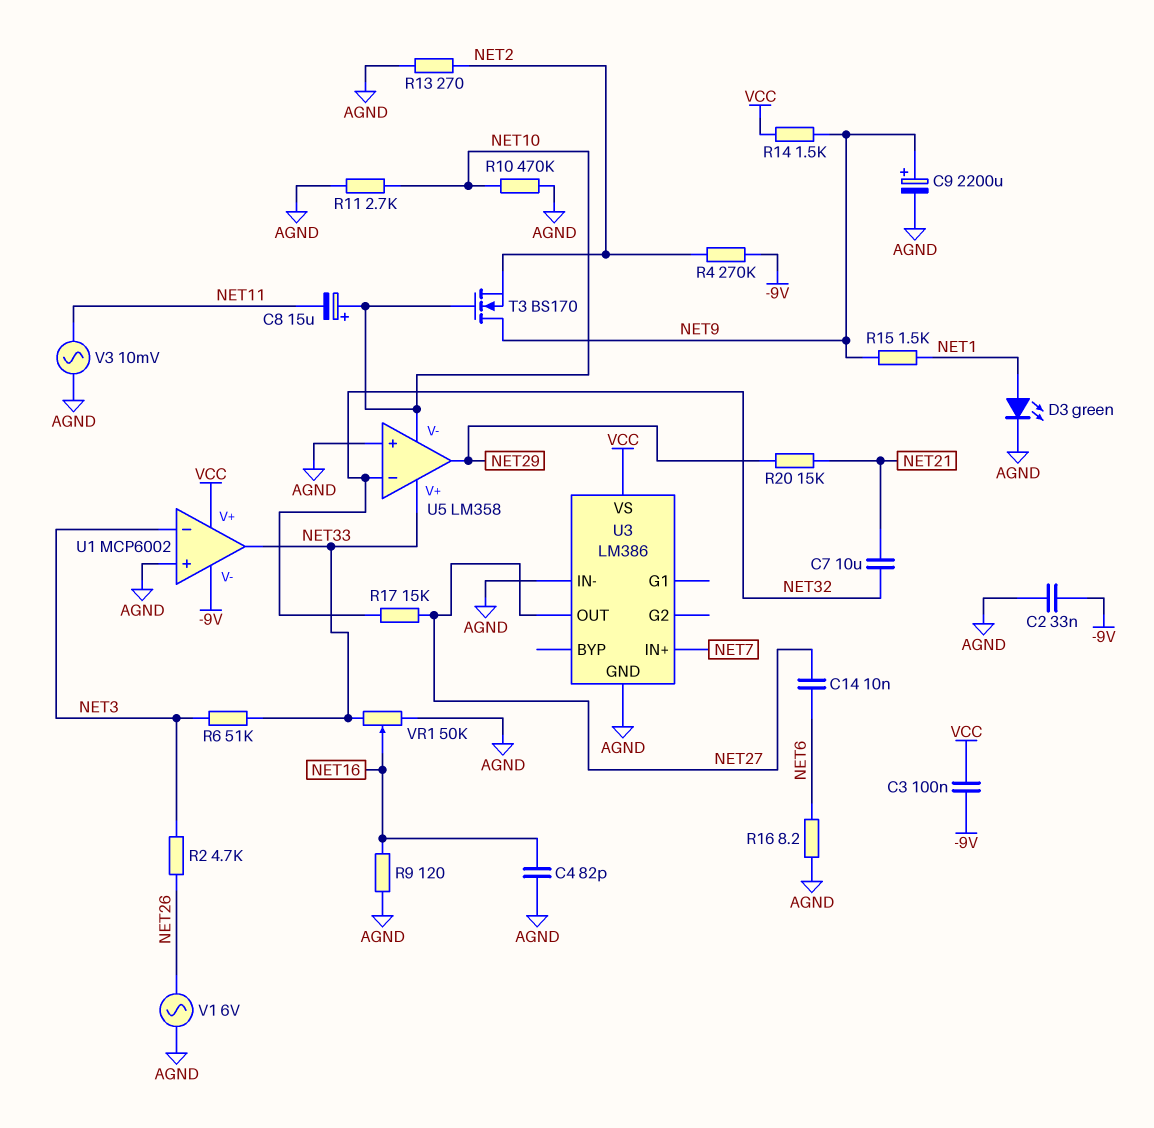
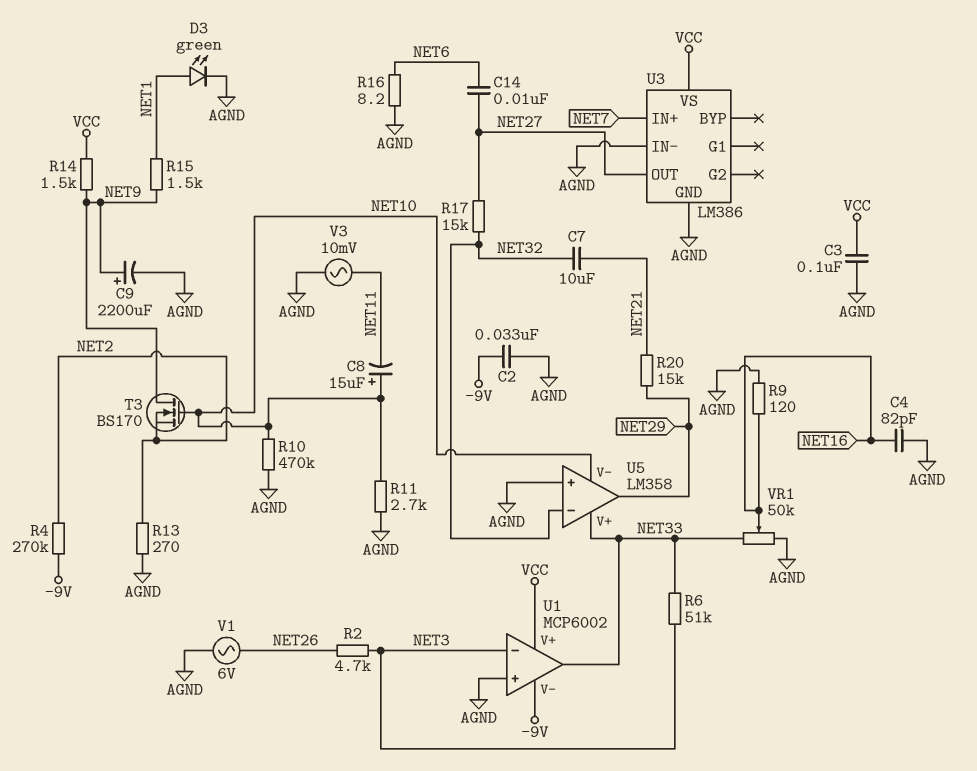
C3: 100nF (-9V, VCC) -> 100nF (AGND, VCC)

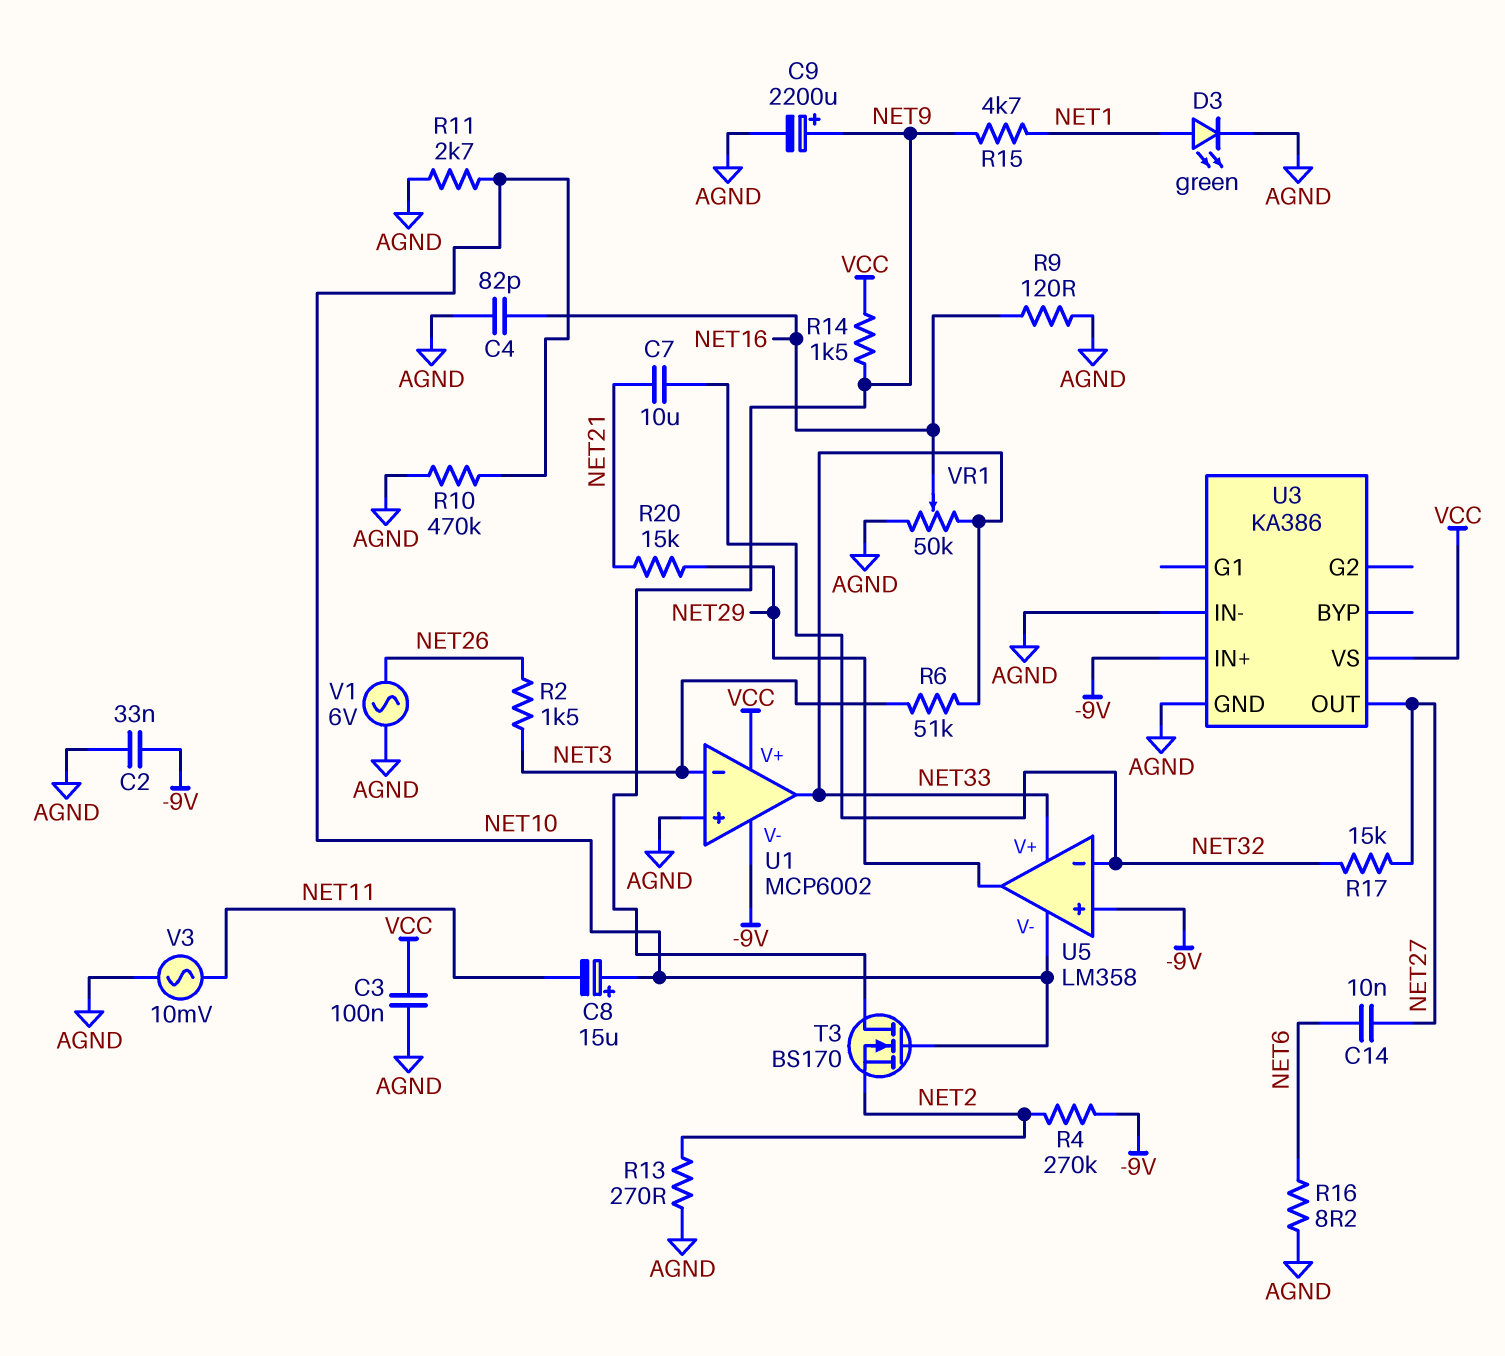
R2: 4.7k (NET3, NET26) -> 1.5k (NET3, NET26)
R15: 1.5k (NET1, NET9) -> 4.7k (NET1, NET9)
U3: LM386 -> KA386
U3 pin IN+: NET7 -> -9V
U5 pin in+: AGND -> -9V

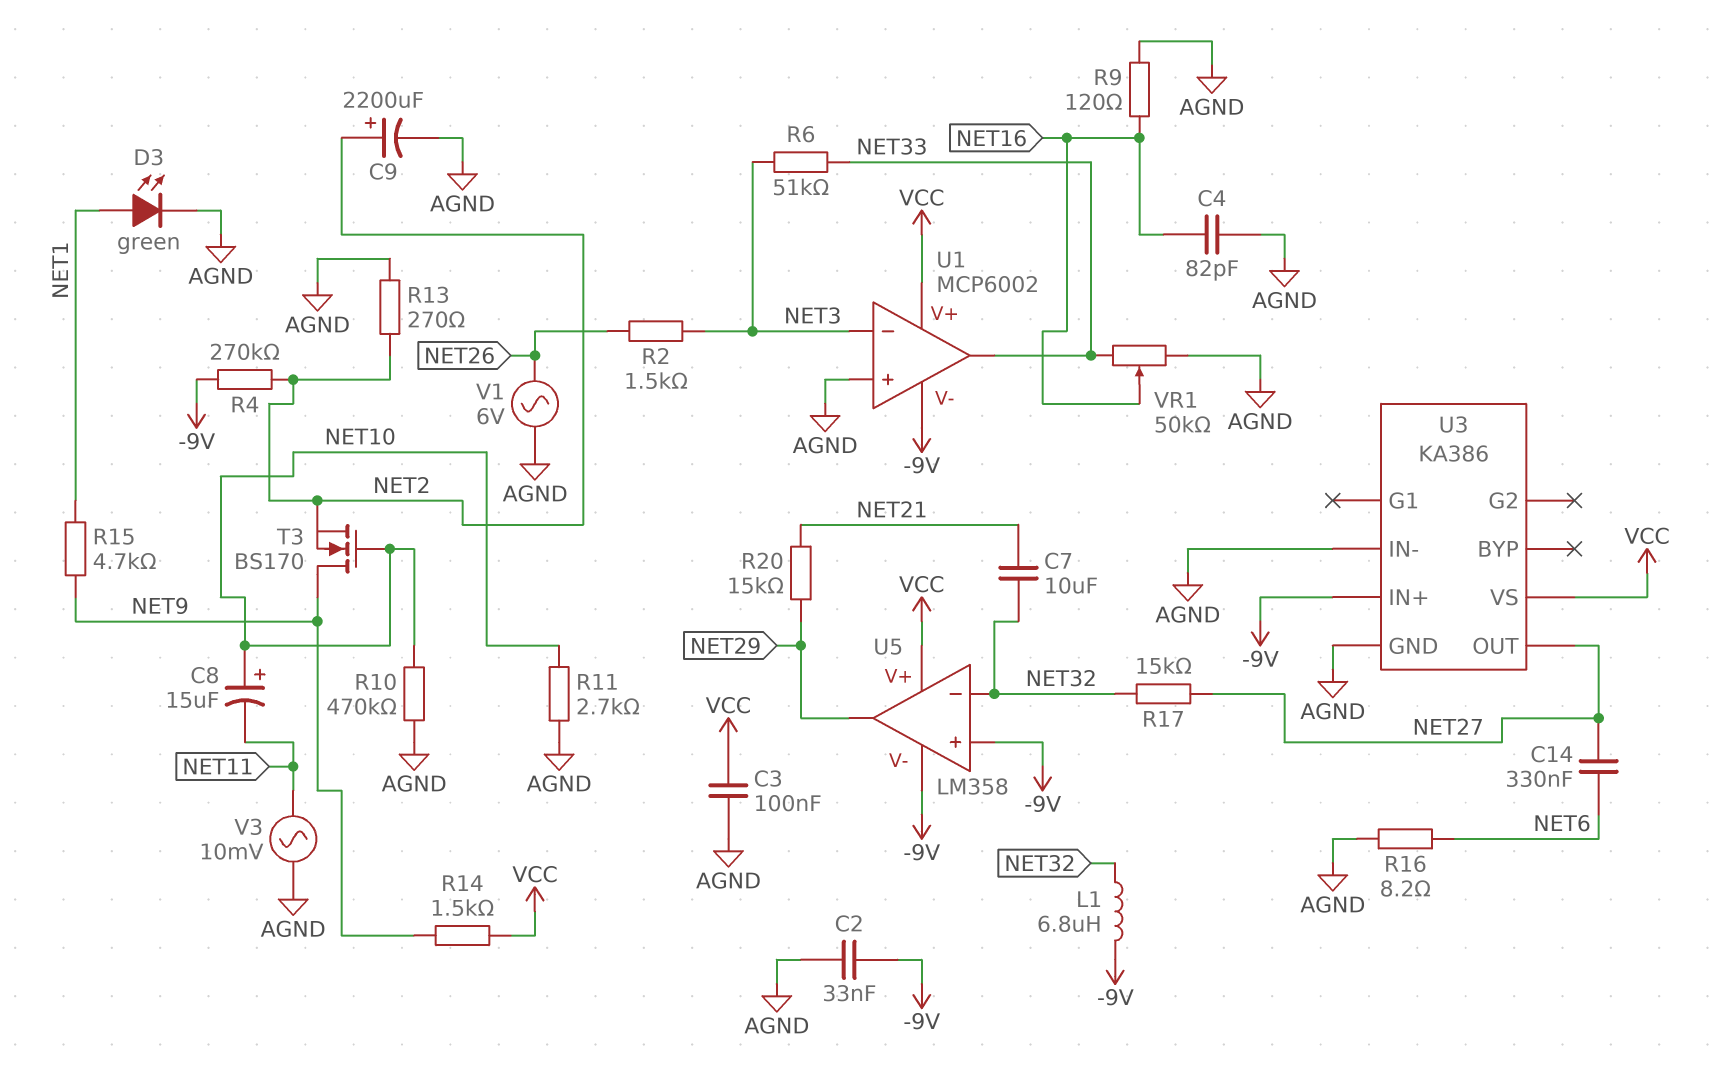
C9: 2200uF (plus NET9, minus AGND) -> 2200uF (plus NET2, minus AGND)
C14: 10nF (NET6, NET27) -> 330nF (NET6, NET27)
L1: none -> 6.8uH (-9V, NET32)
U5 pin V+: NET33 -> VCC
U5 pin V-: NET10 -> -9V

